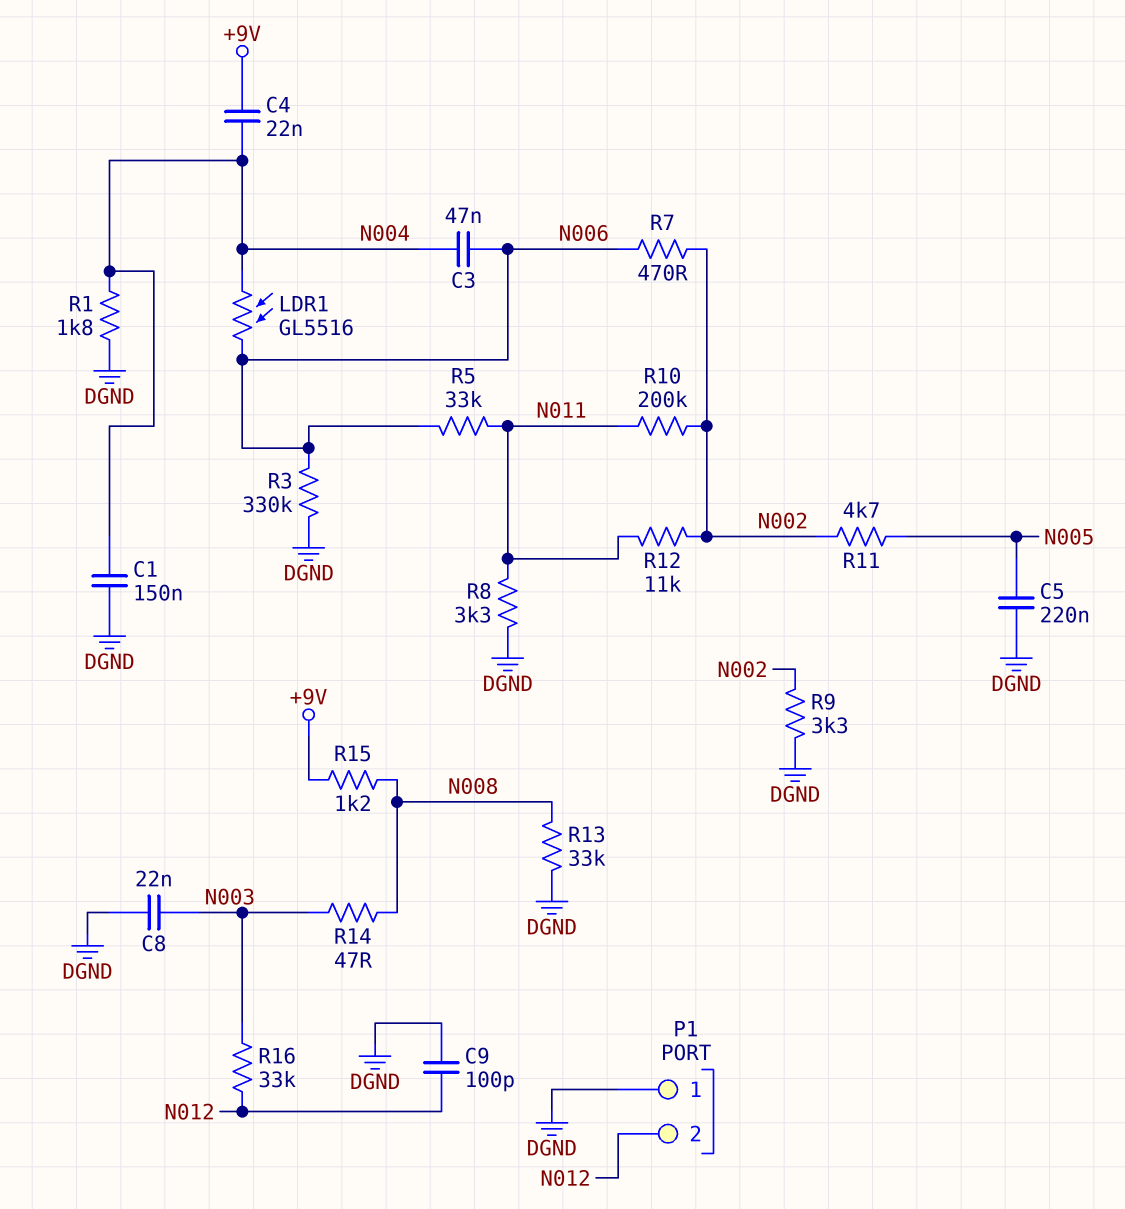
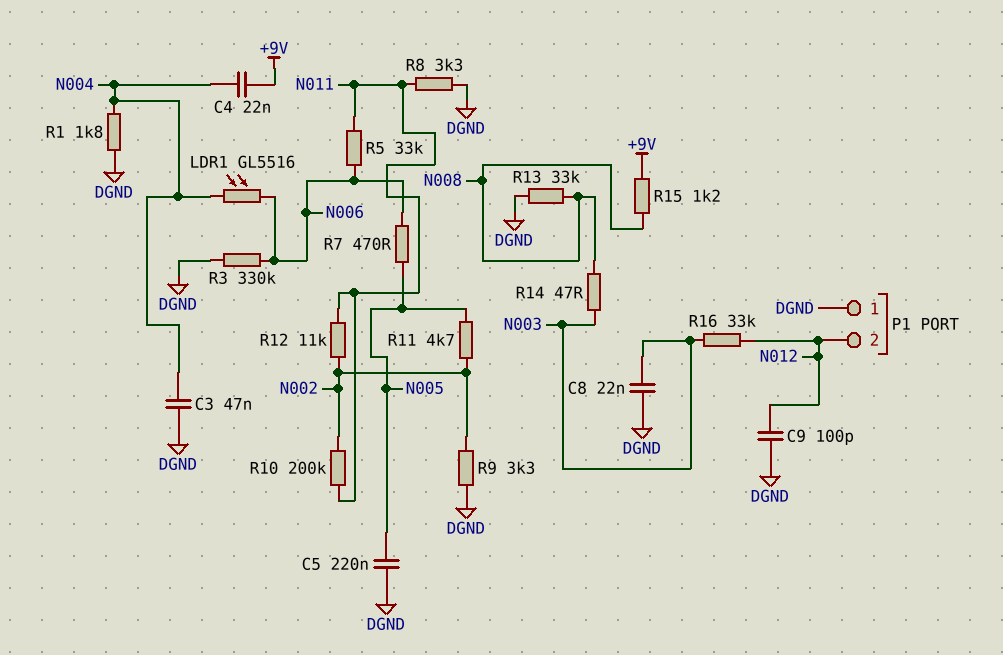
C1: 150nF (DGND, N004) -> none
C3: 47nF (N004, N006) -> 47nF (DGND, N004)
R7: 470 (N002, N006) -> 470 (N005, N006)

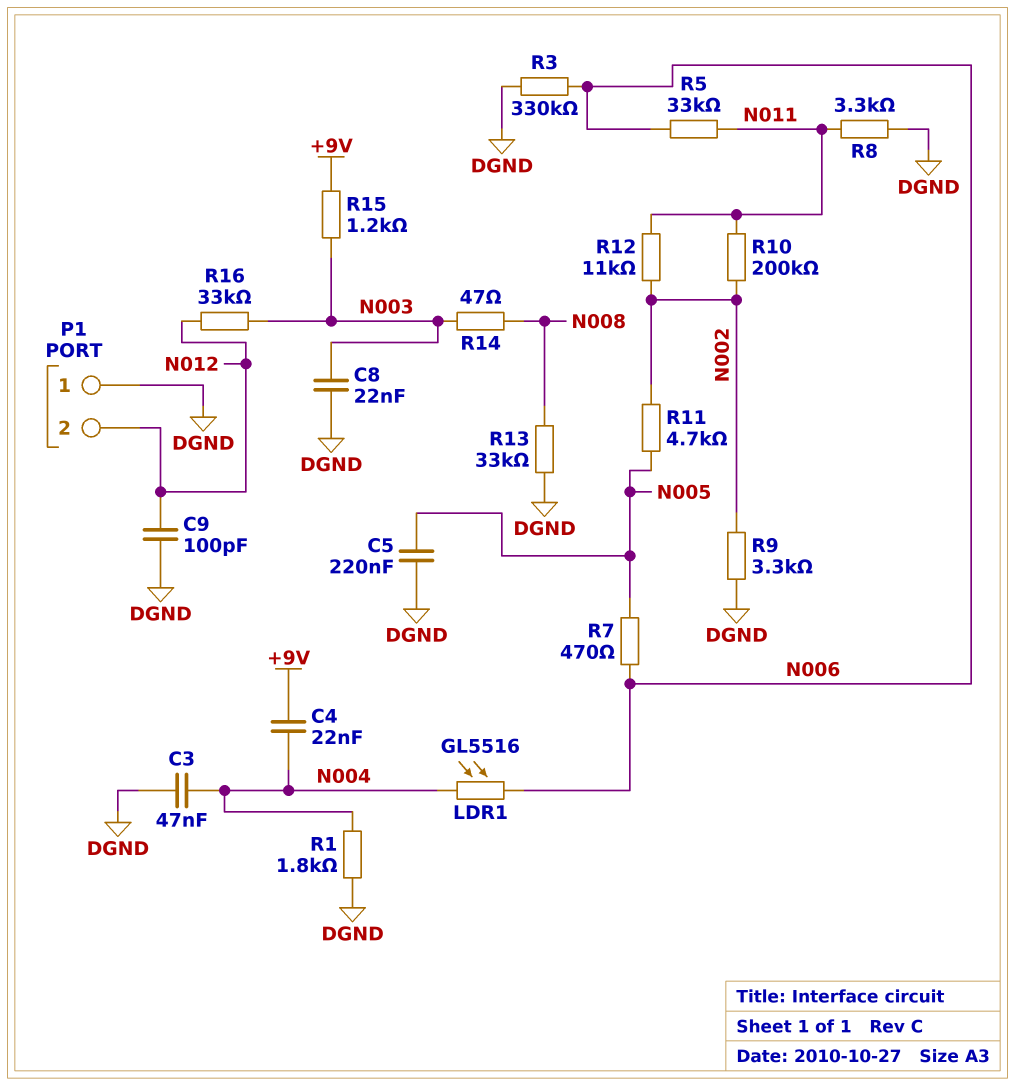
R15: 1.2k (+9V, N008) -> 1.2k (+9V, N003)

